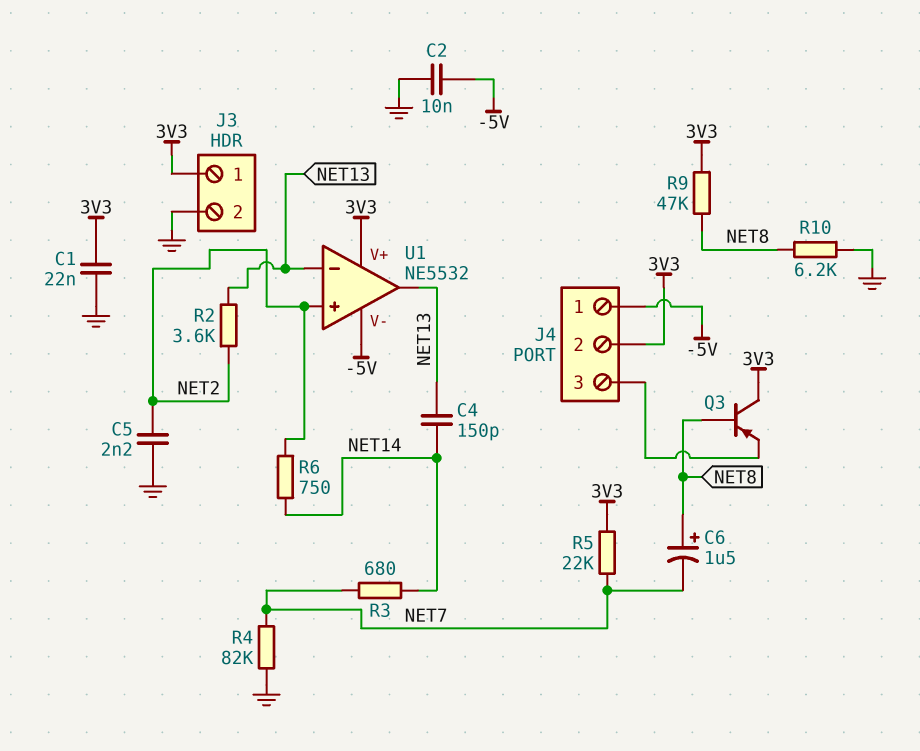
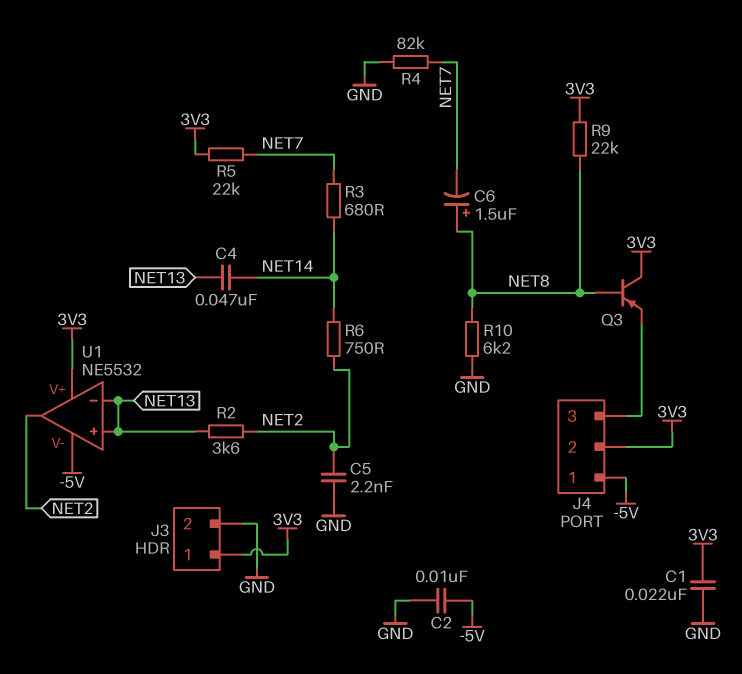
C4: 150pF (NET13, NET14) -> 47nF (NET13, NET14)
R9: 47k (3V3, NET8) -> 22k (3V3, NET8)
U1 pin in+: NET2 -> NET13
U1 pin out: NET13 -> NET2

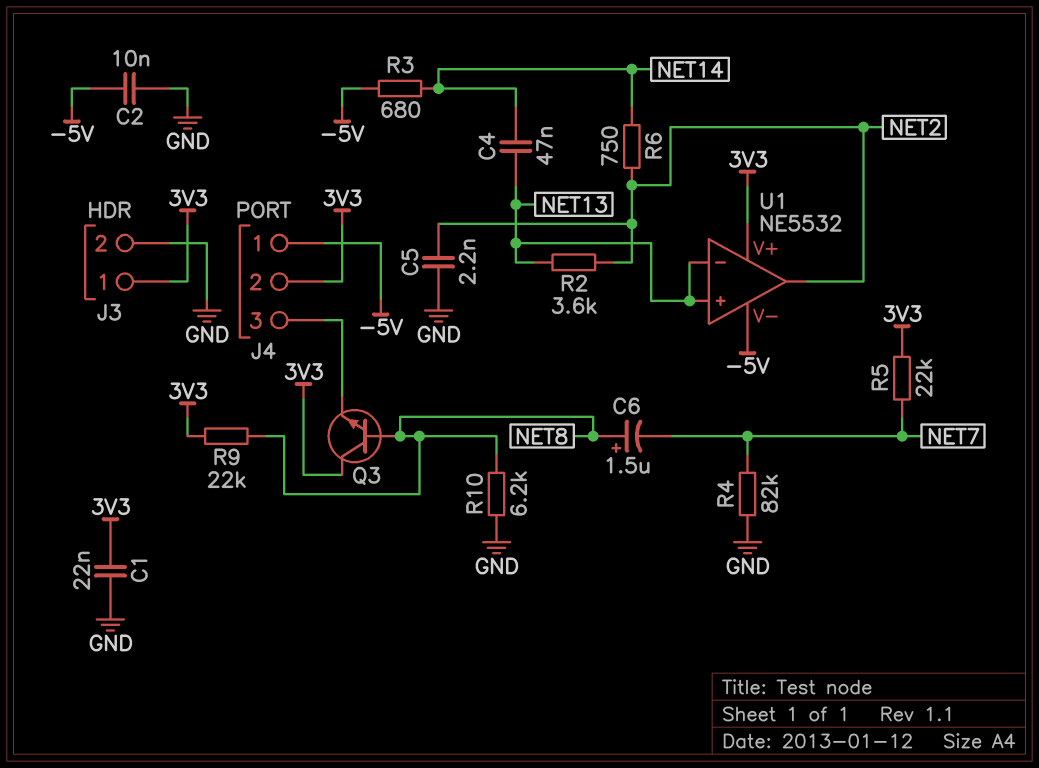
Q3: PNP (B NET8, C 3V3, E J4/3) -> NPN (B NET8, C 3V3, E J4/3)
R3: 680 (NET7, NET14) -> 680 (-5V, NET14)

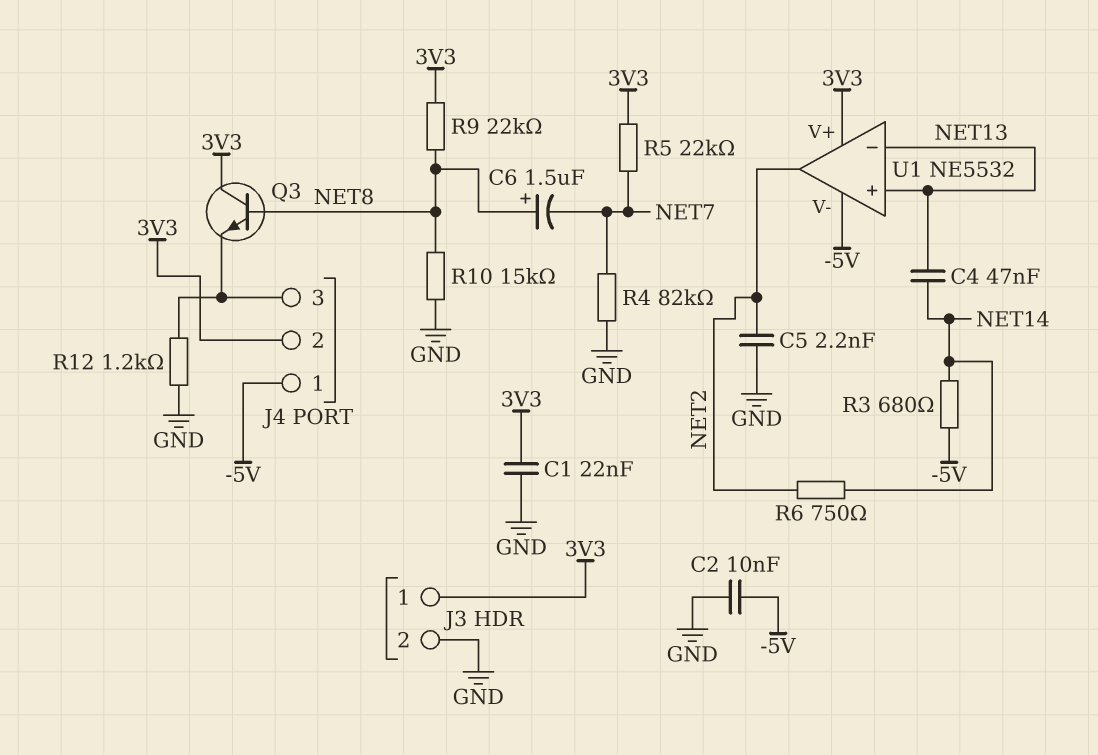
R2: 3.6k (NET2, NET13) -> none
R10: 6.2k (GND, NET8) -> 15k (GND, NET8)
R12: none -> 1.2k (GND, J4/3)

